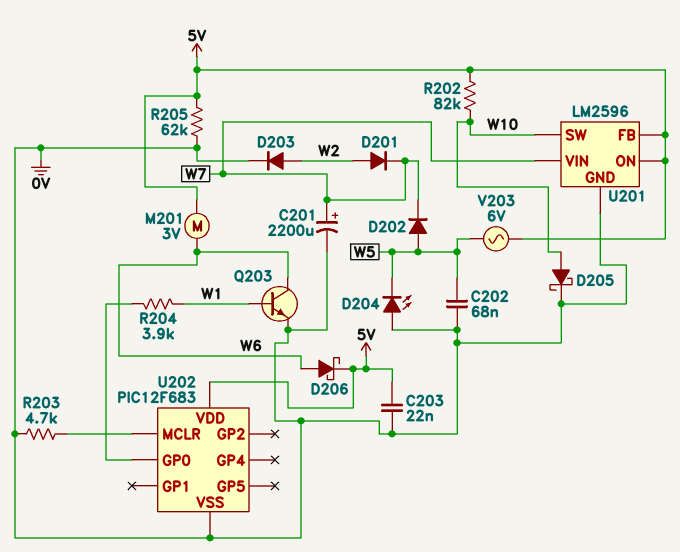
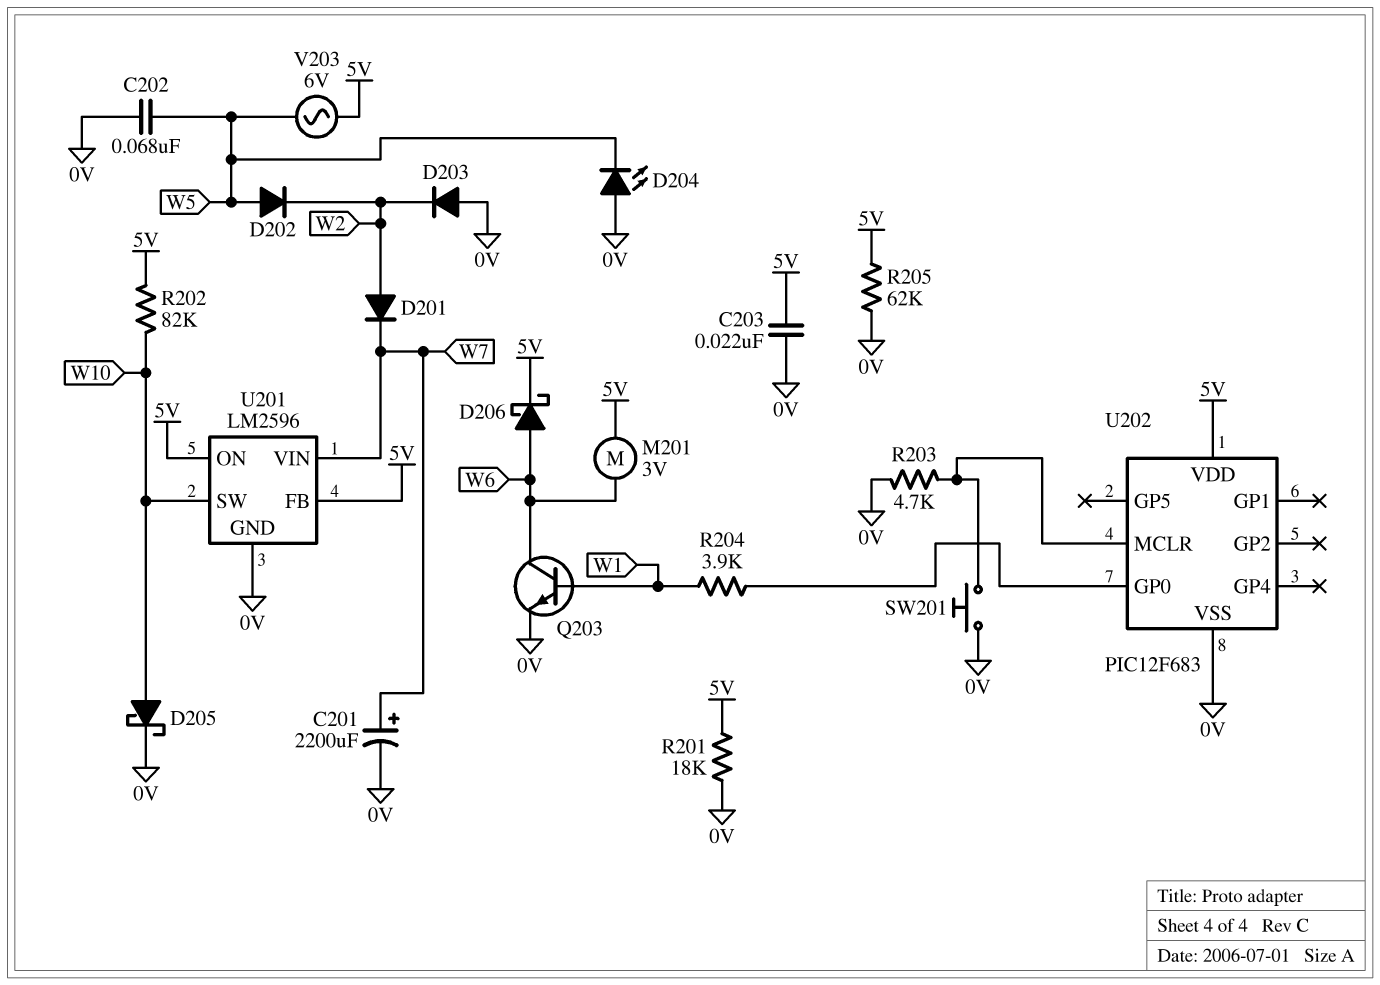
D202: diode (A W5, K W7) -> diode (A W5, K W2)
D203: diode (A W2, K 0V) -> diode (A 0V, K W2)
R201: none -> 18k (0V, 5V)
SW201: none -> button (0V, U202/MCLR)

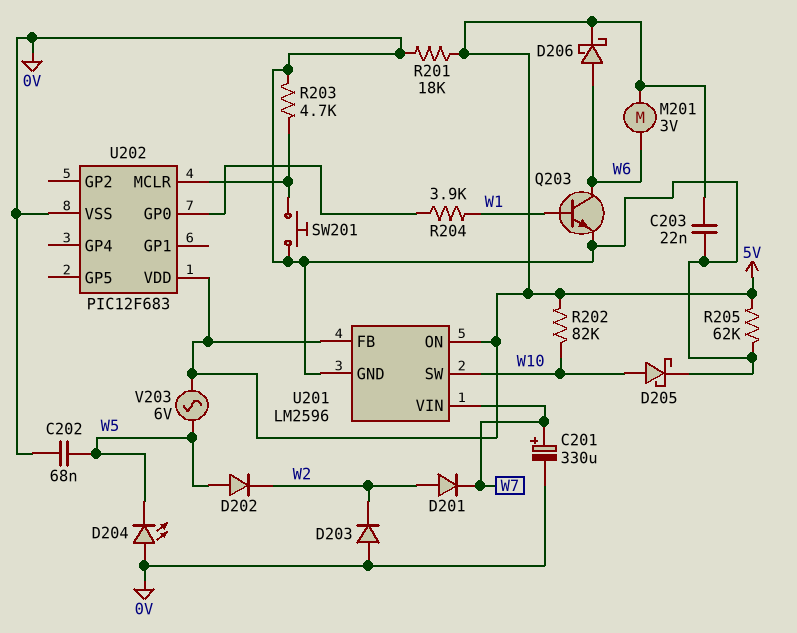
C201: 2200uF (plus W7, minus 0V) -> 330uF (plus W7, minus 0V)

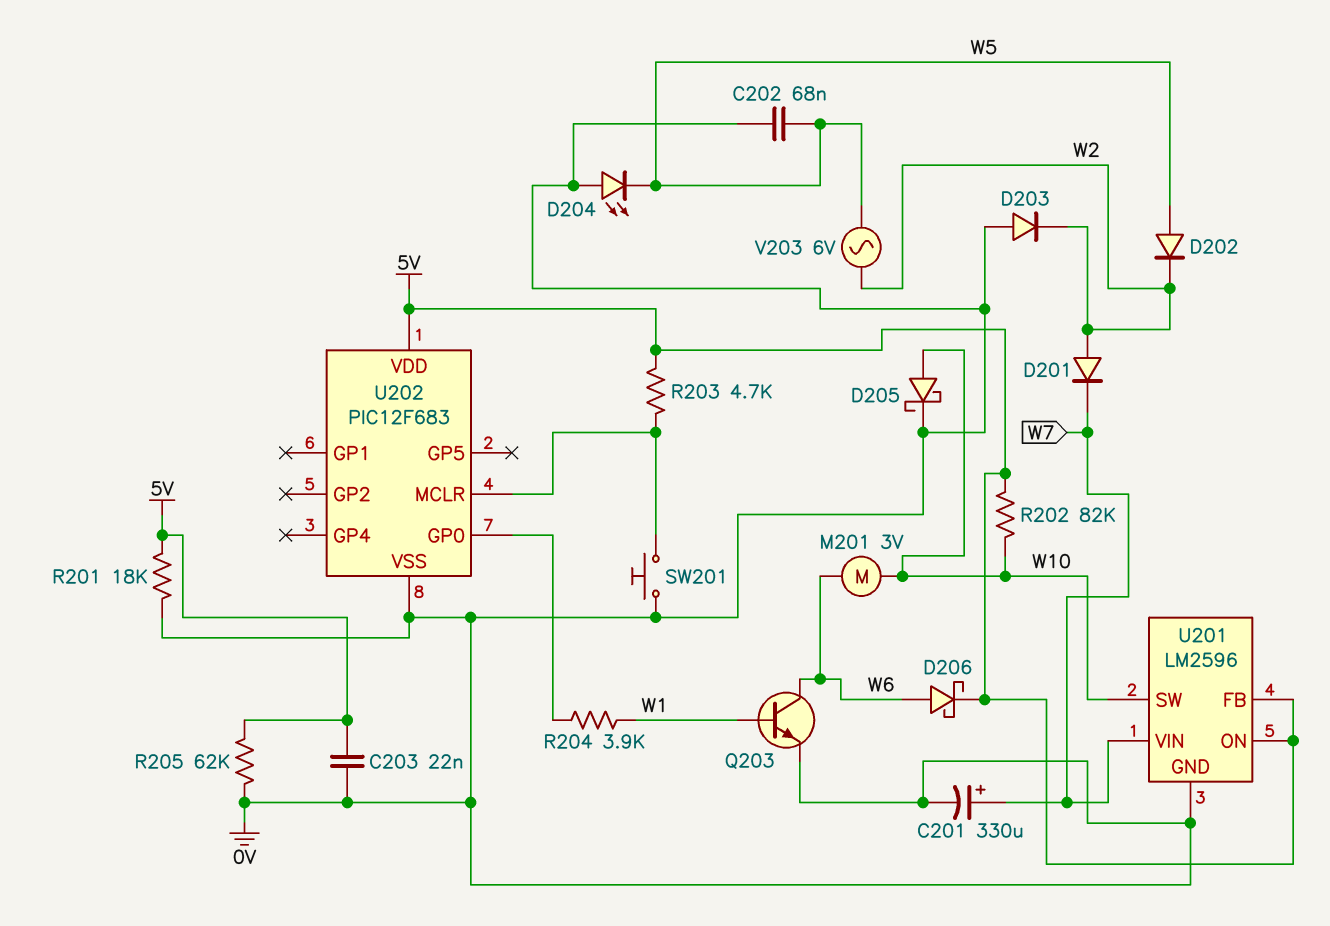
M201: motor 3V (5V, W6) -> motor 3V (W6, W10)
R203: 4.7k (0V, U202/MCLR) -> 4.7k (5V, U202/MCLR)
V203: AC 6V (5V, W5) -> AC 6V (W2, W5)

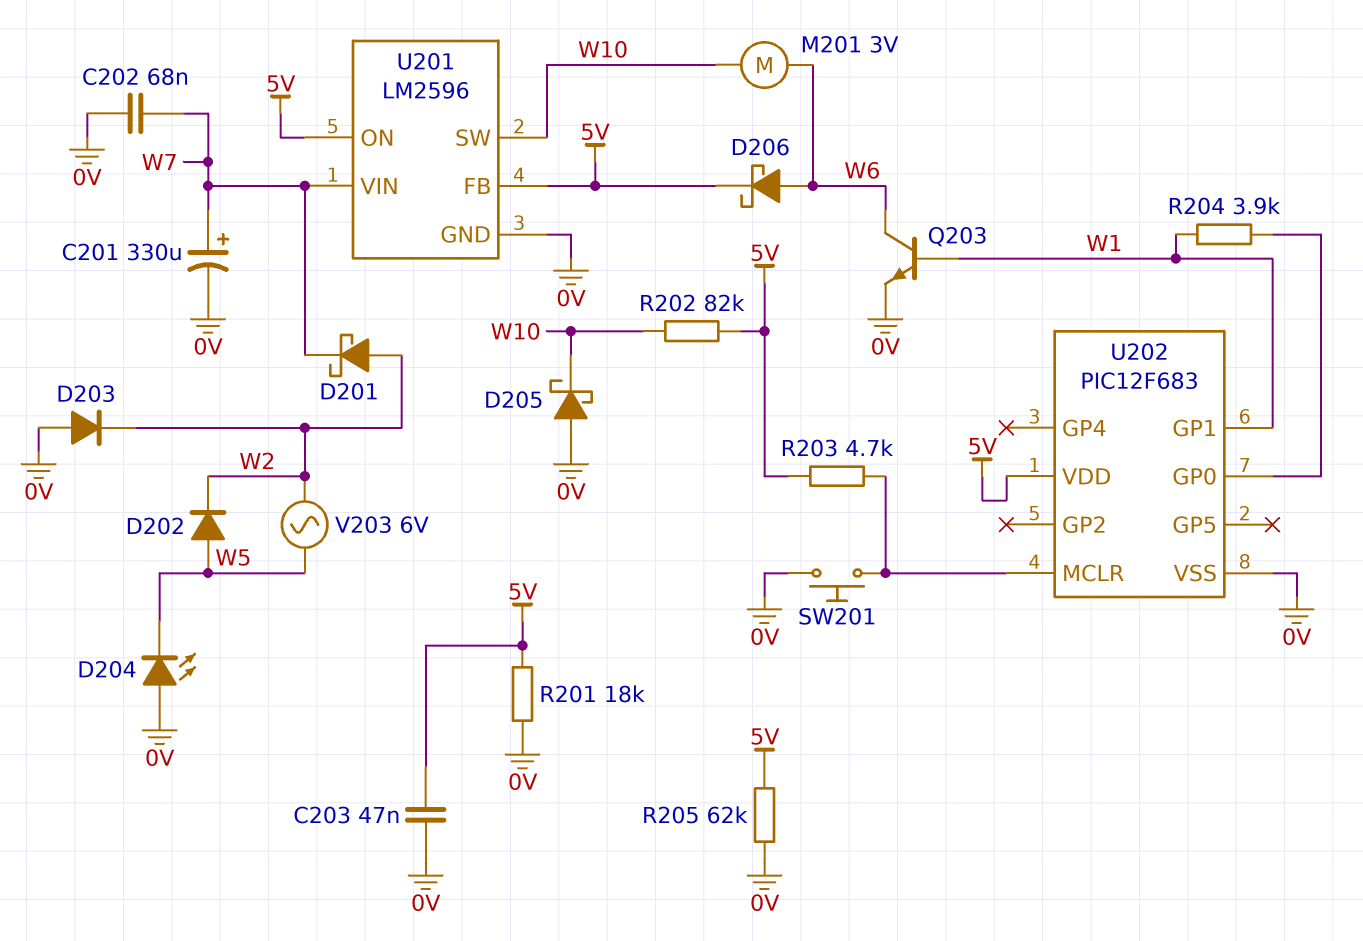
C202: 68nF (0V, W5) -> 68nF (0V, W7)
C203: 22nF (0V, 5V) -> 47nF (0V, 5V)
D201: diode (A W2, K W7) -> schottky (A W2, K W7)
D205: schottky (A W10, K 0V) -> schottky (A 0V, K W10)
U202 pin GP1: none -> W1

